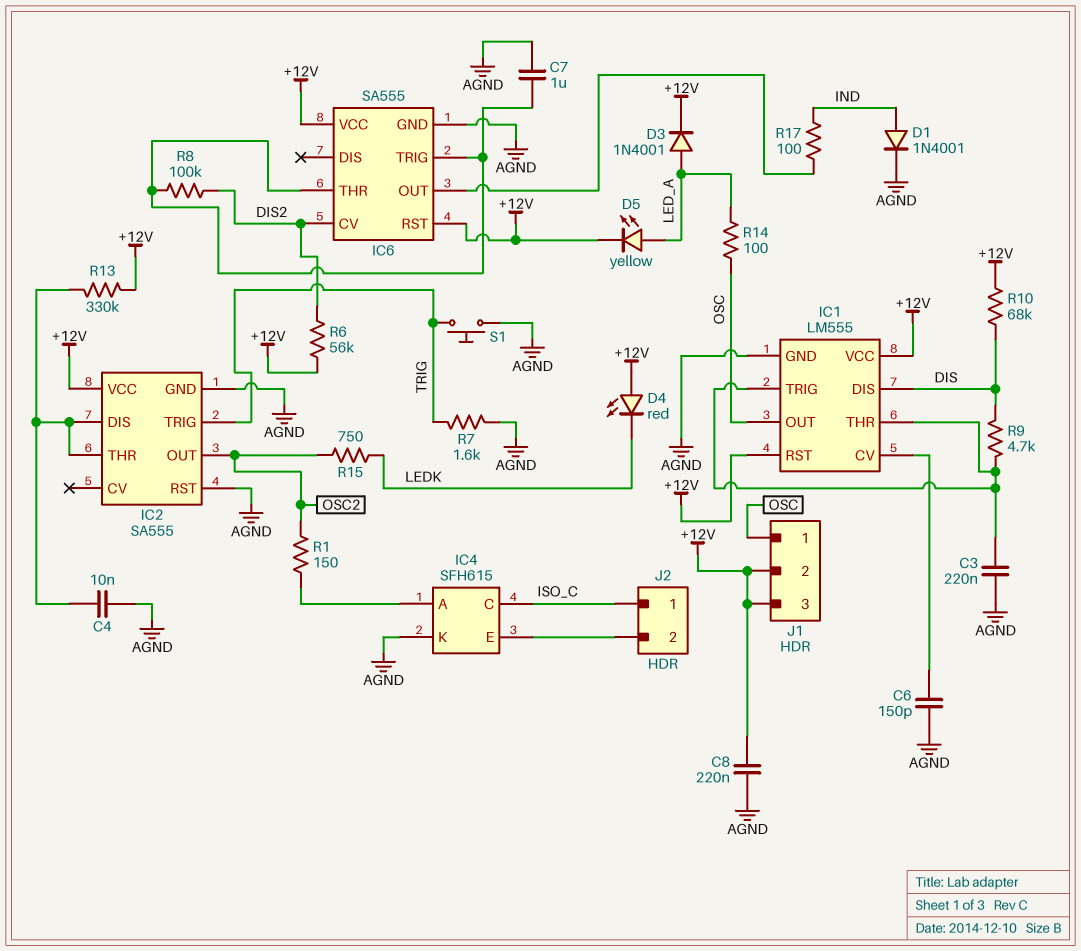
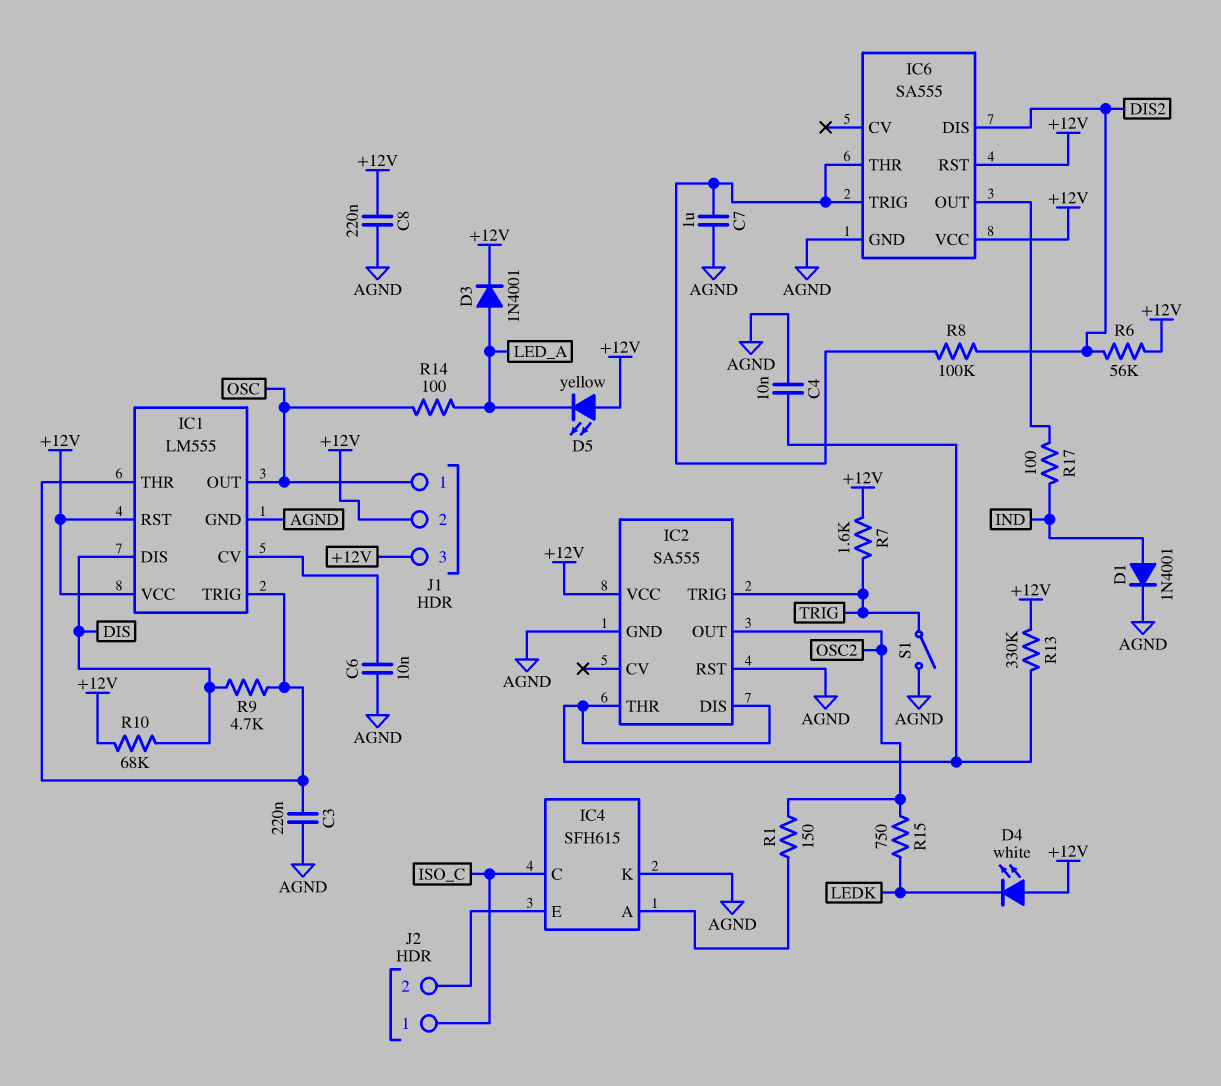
C6: 150pF (AGND, IC1/CV) -> 10nF (AGND, IC1/CV)
D4: LED red (A +12V, K LEDK) -> LED white (A +12V, K LEDK)
D5: LED yellow (A LED_A, K +12V) -> LED yellow (A +12V, K LED_A)
IC6 pin CV: DIS2 -> none
IC6 pin DIS: none -> DIS2
R7: 1.6k (AGND, TRIG) -> 1.6k (+12V, TRIG)
S1: button (AGND, TRIG) -> switch (AGND, TRIG)

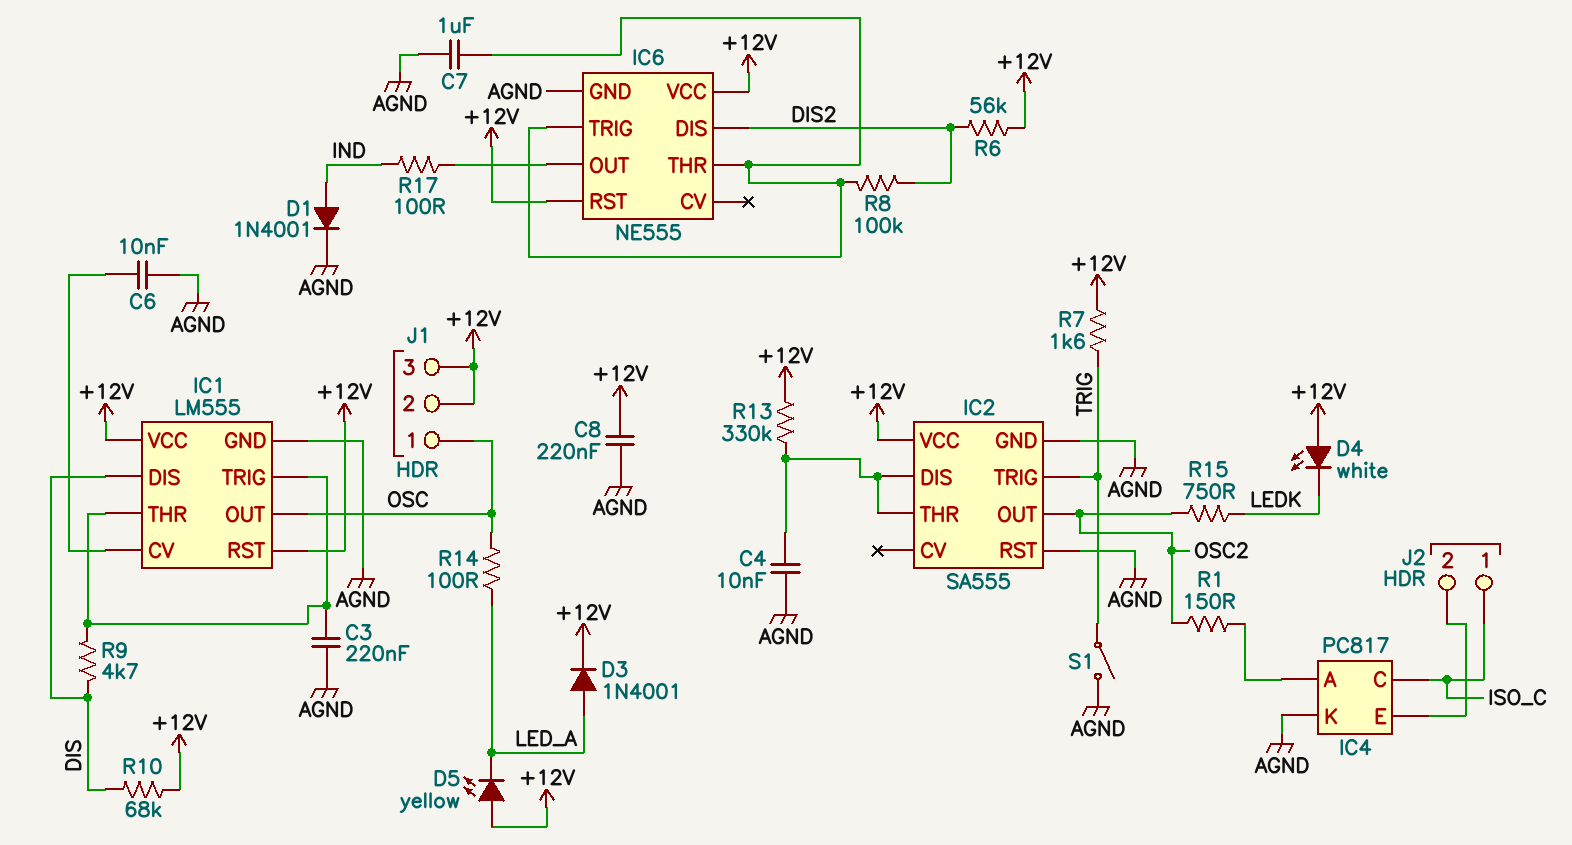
IC4: SFH615 -> PC817
IC6: SA555 -> NE555

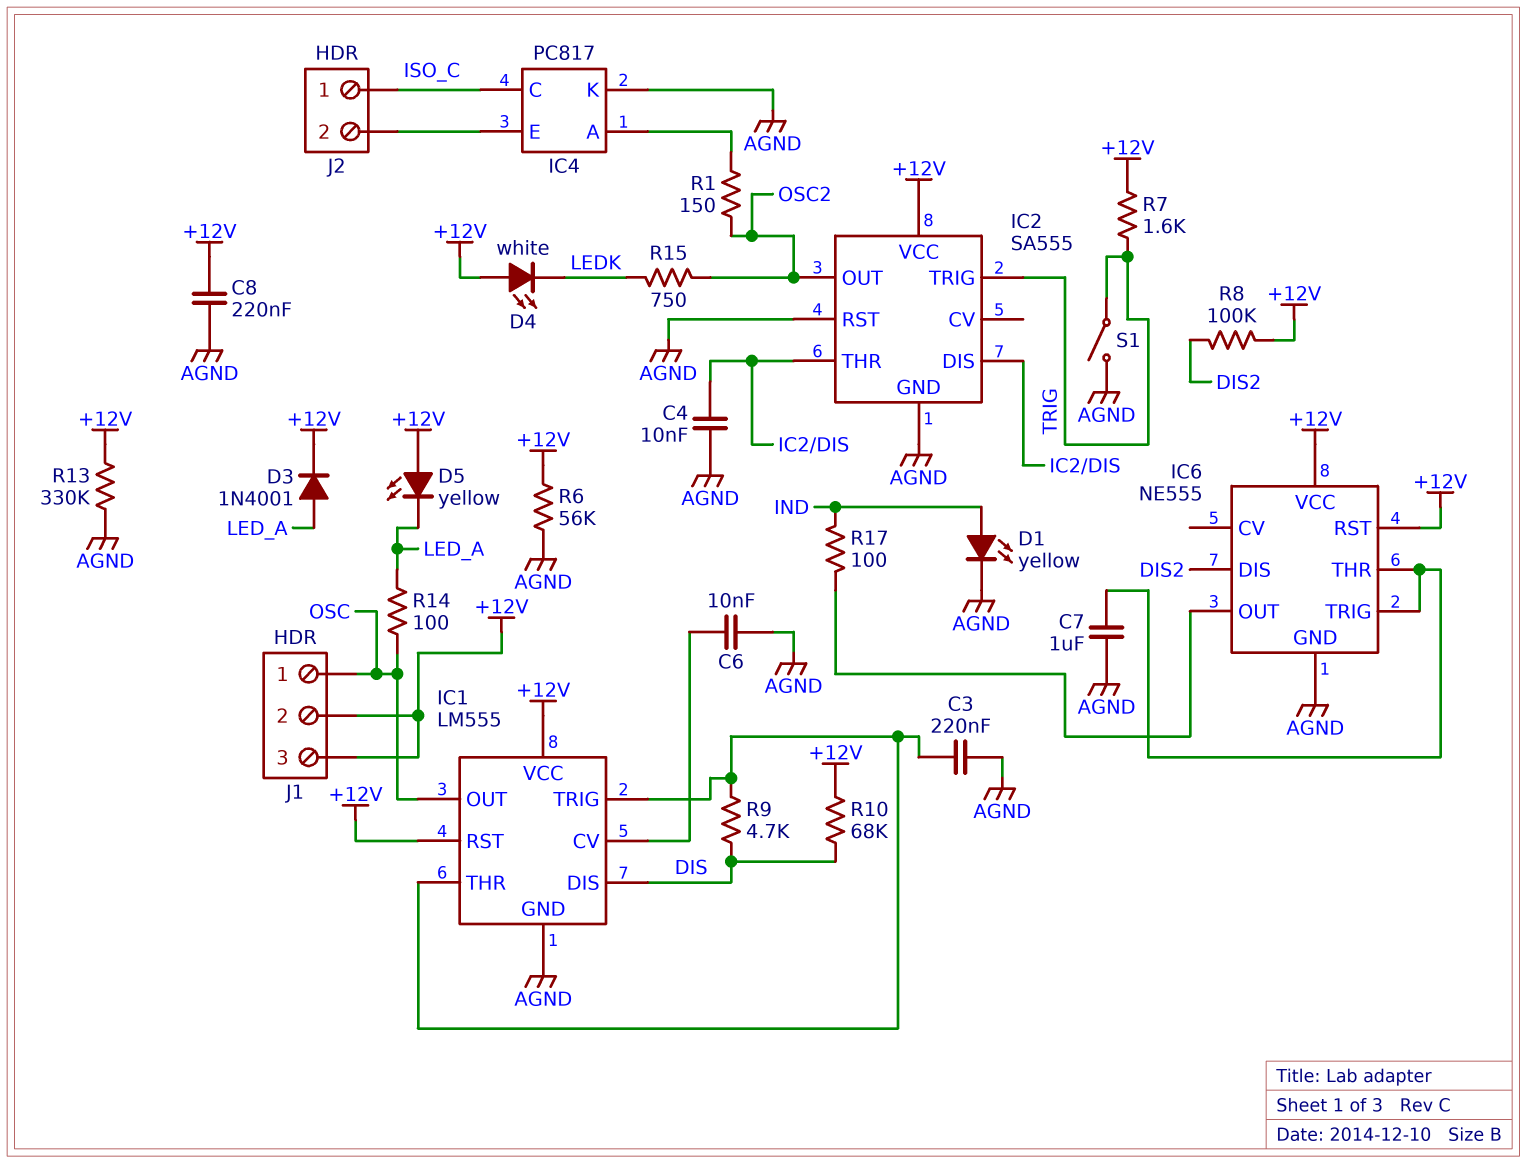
D1: diode 1N4001 (A IND, K AGND) -> LED yellow (A IND, K AGND)
R6: 56k (+12V, DIS2) -> 56k (+12V, AGND)
R8: 100k (DIS2, IC6/THR) -> 100k (+12V, DIS2)
R13: 330k (+12V, IC2/DIS) -> 330k (+12V, AGND)

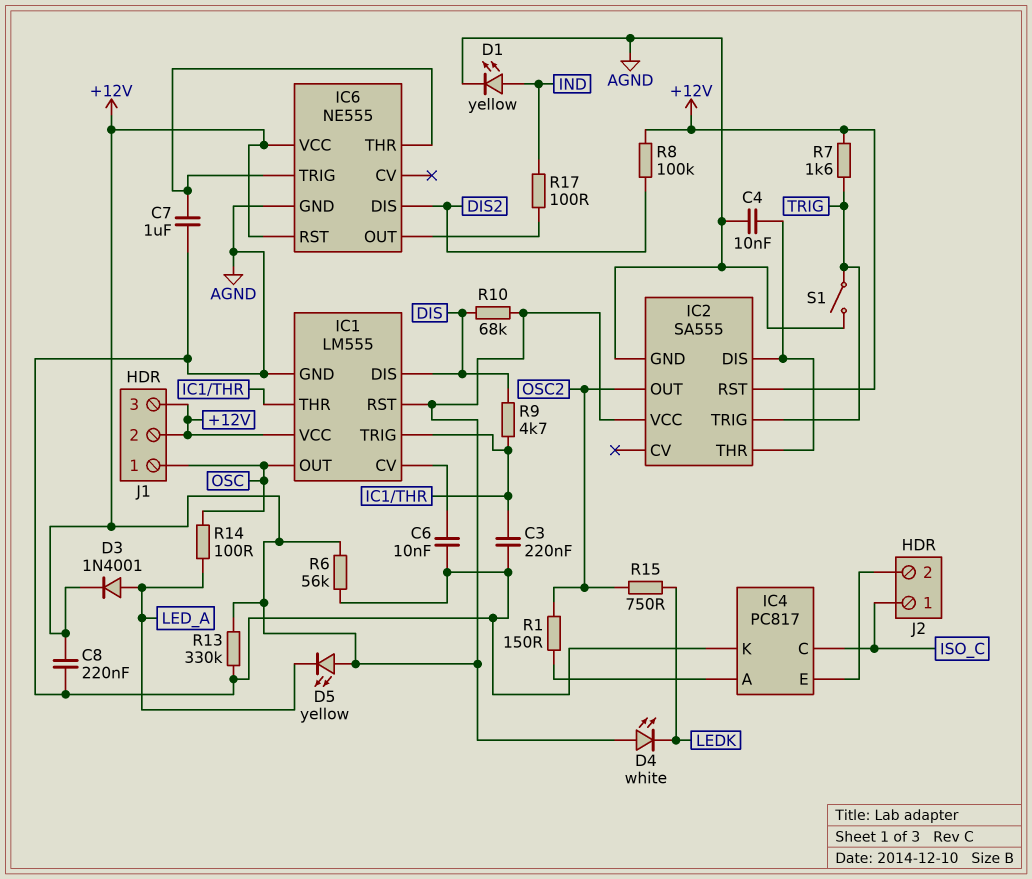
IC2 pin RST: AGND -> +12V

